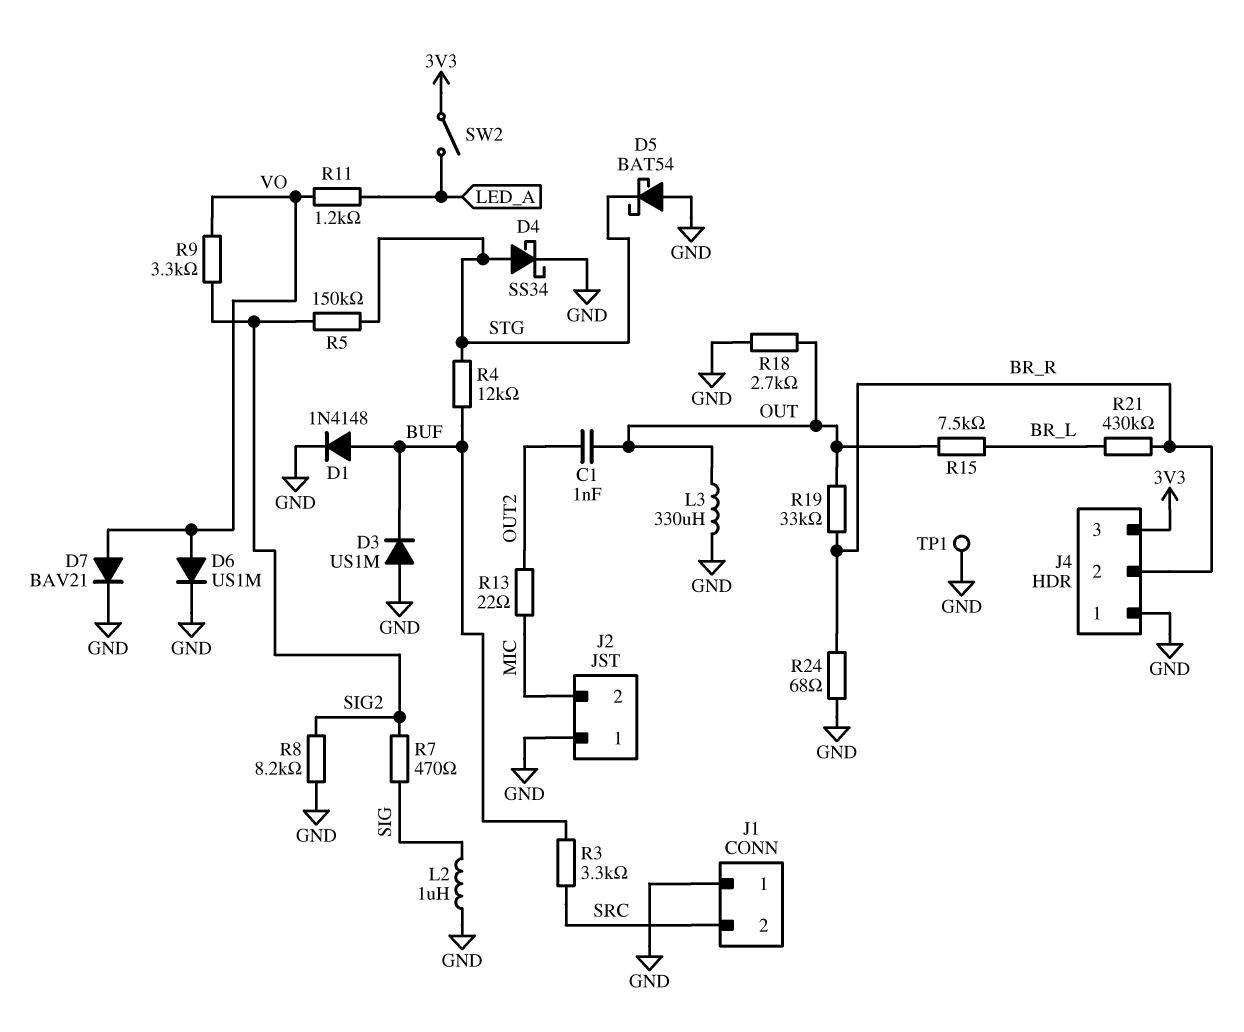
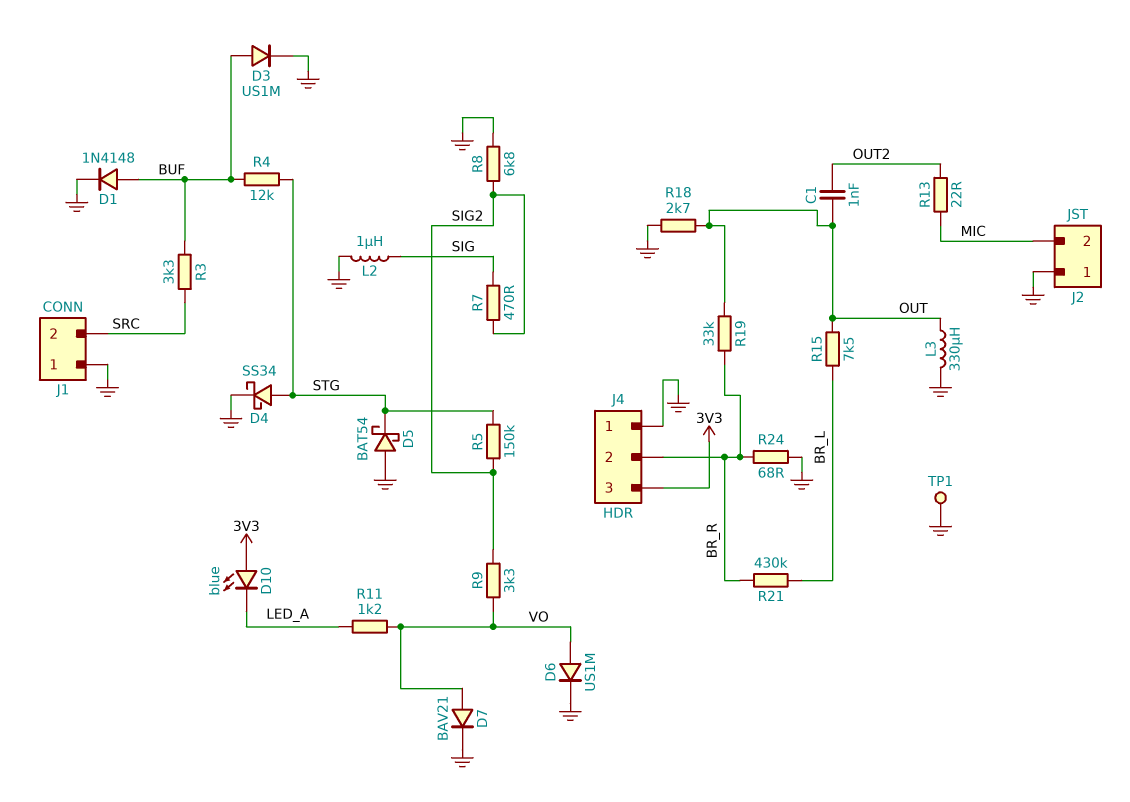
D3: diode US1M (A GND, K BUF) -> diode US1M (A BUF, K GND)
D10: none -> LED blue (A 3V3, K LED_A)
R8: 8.2k (GND, SIG2) -> 6.8k (GND, SIG2)
SW2: switch (3V3, LED_A) -> none

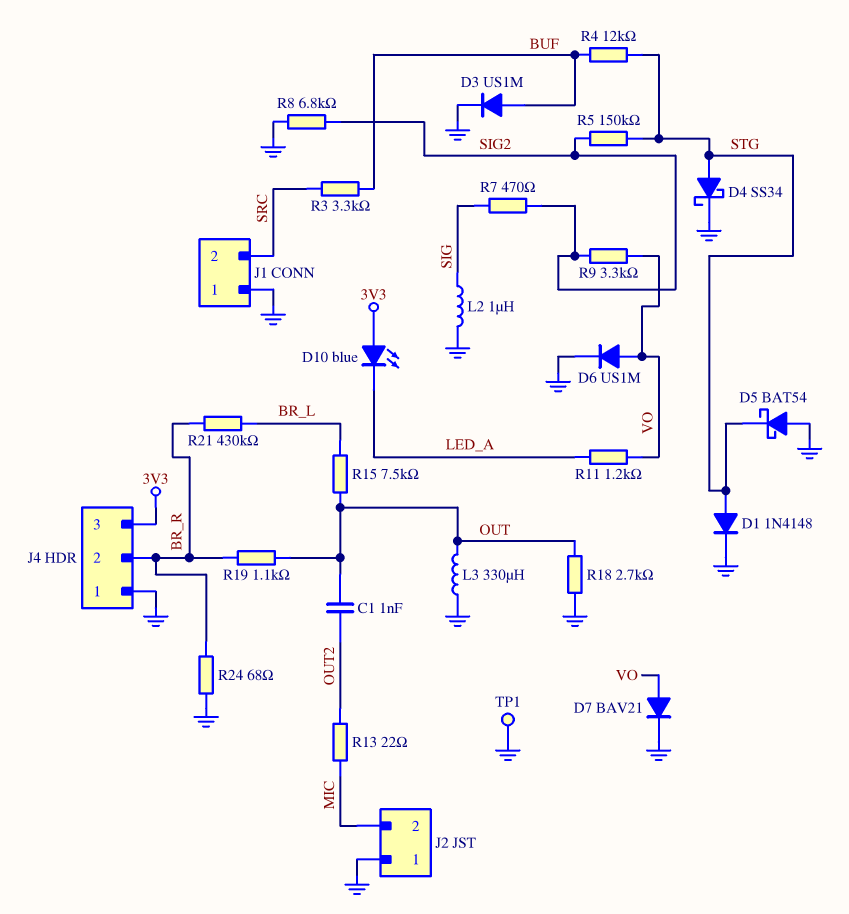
D1: diode 1N4148 (A BUF, K GND) -> diode 1N4148 (A STG, K GND)
R19: 33k (BR_R, OUT) -> 1.1k (BR_R, OUT)

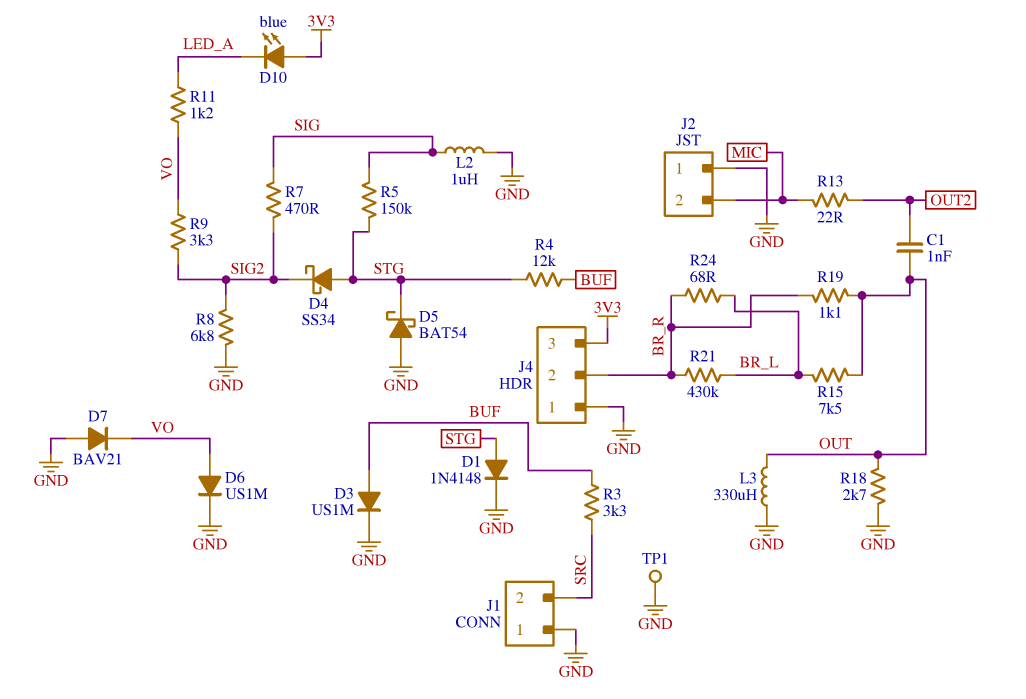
D4: schottky SS34 (A STG, K GND) -> schottky SS34 (A STG, K SIG2)
D7: diode BAV21 (A VO, K GND) -> diode BAV21 (A GND, K VO)
R5: 150k (SIG2, STG) -> 150k (SIG, STG)
R24: 68 (BR_R, GND) -> 68 (BR_L, BR_R)

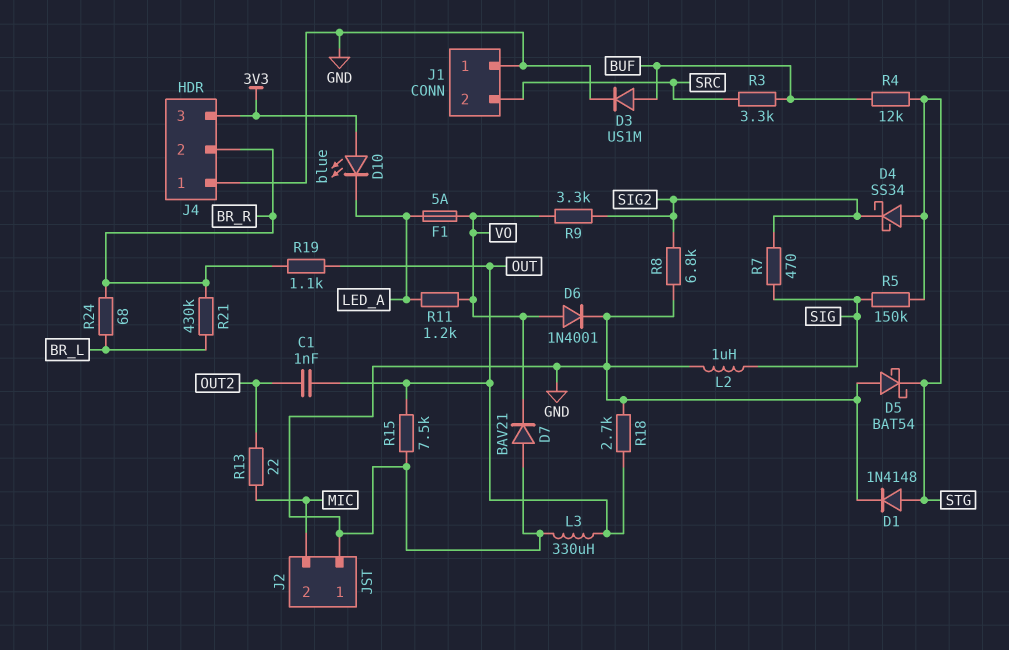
D6: diode US1M (A VO, K GND) -> diode 1N4001 (A VO, K GND)
F1: none -> 5A (LED_A, VO)
R15: 7.5k (BR_L, OUT) -> 7.5k (GND, OUT)
TP1: test point (GND) -> none

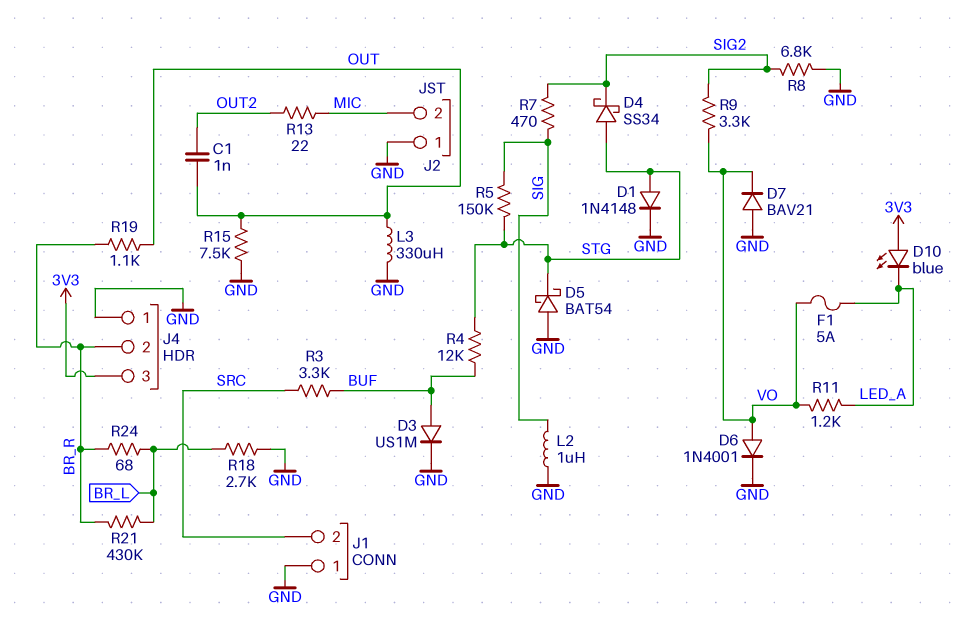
R18: 2.7k (GND, OUT) -> 2.7k (BR_L, GND)

